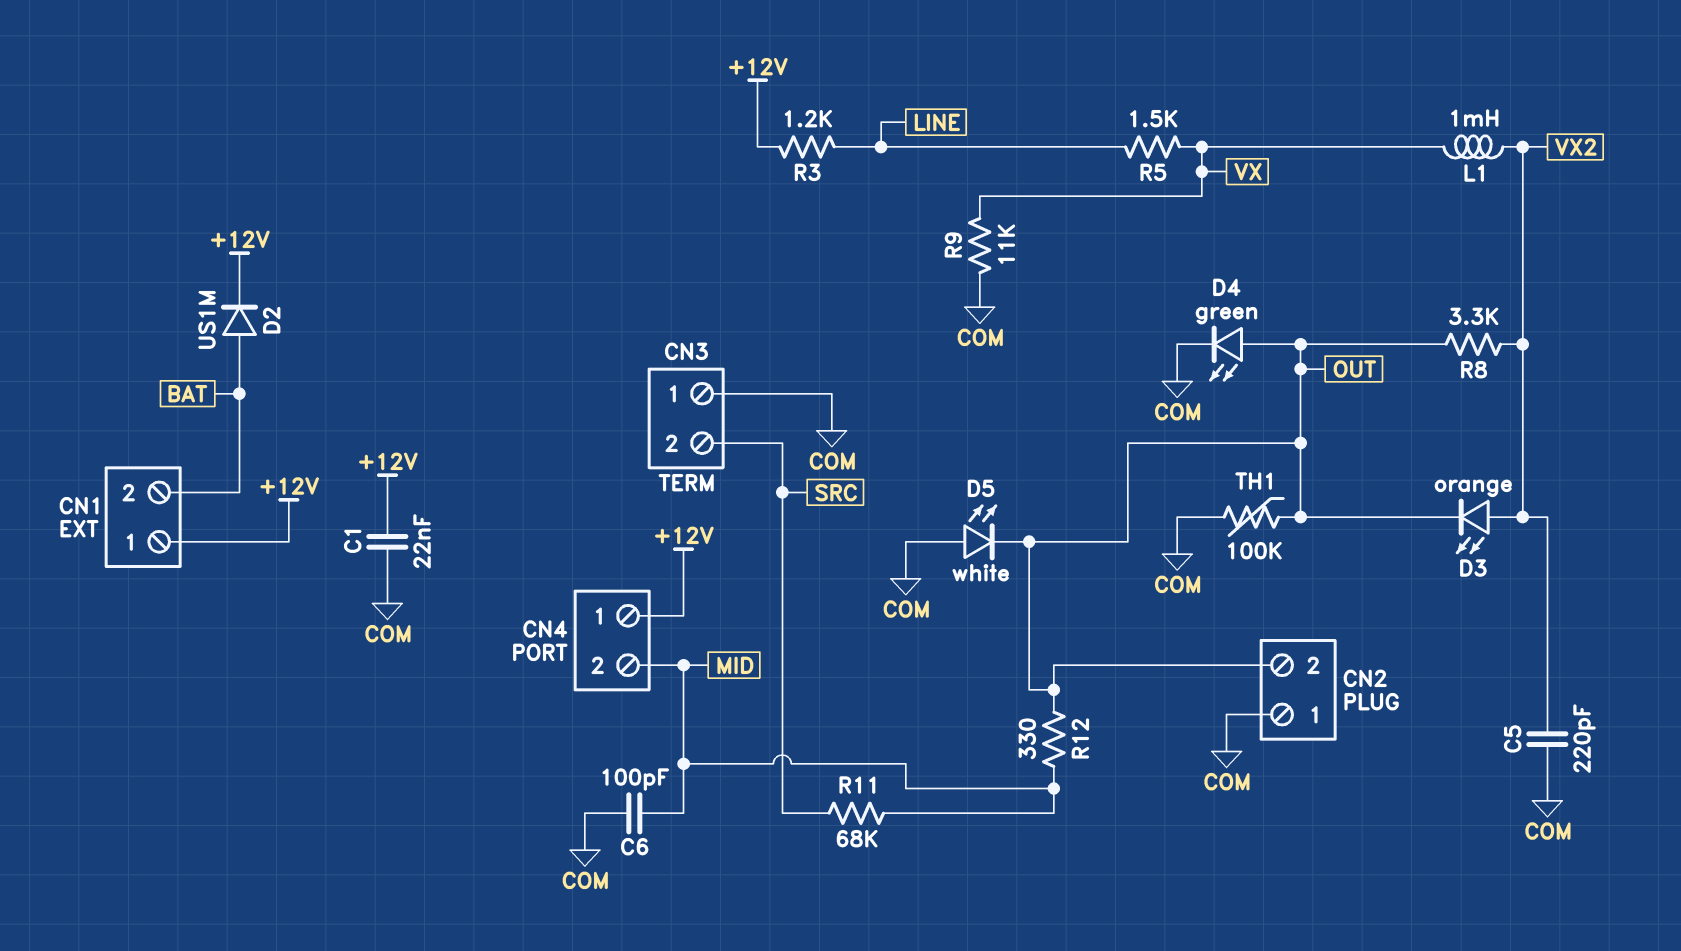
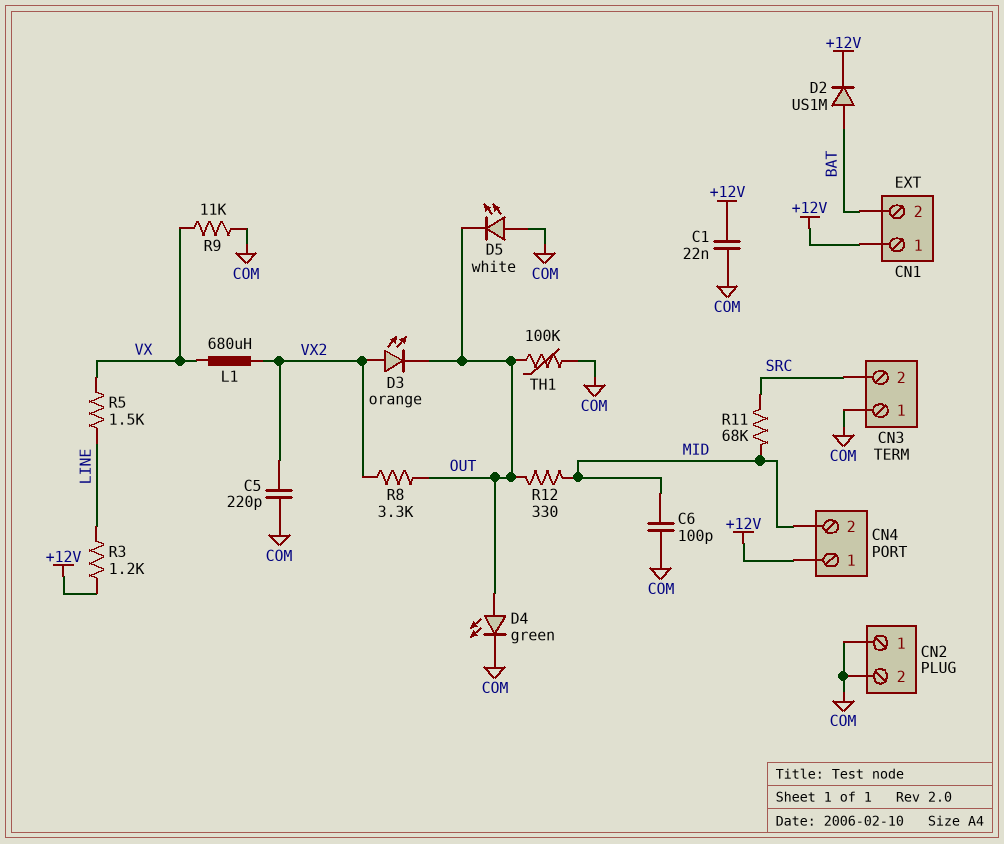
CN2 pin 2: OUT -> COM
L1: 1mH (VX, VX2) -> 680uH (VX, VX2)

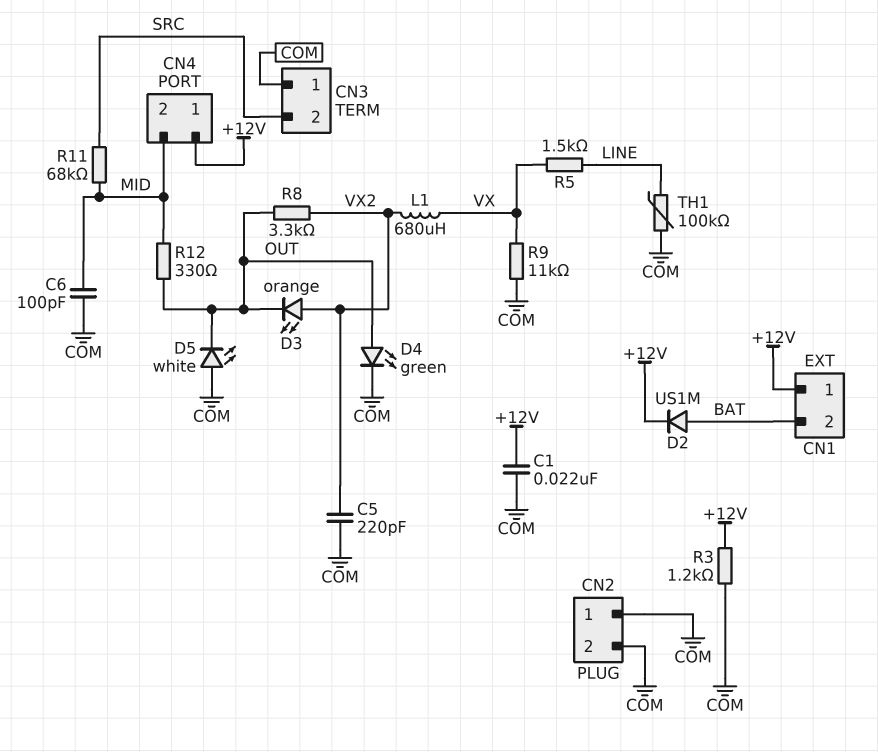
R3: 1.2k (+12V, LINE) -> 1.2k (+12V, COM)
TH1: 100k (COM, OUT) -> 100k (COM, LINE)

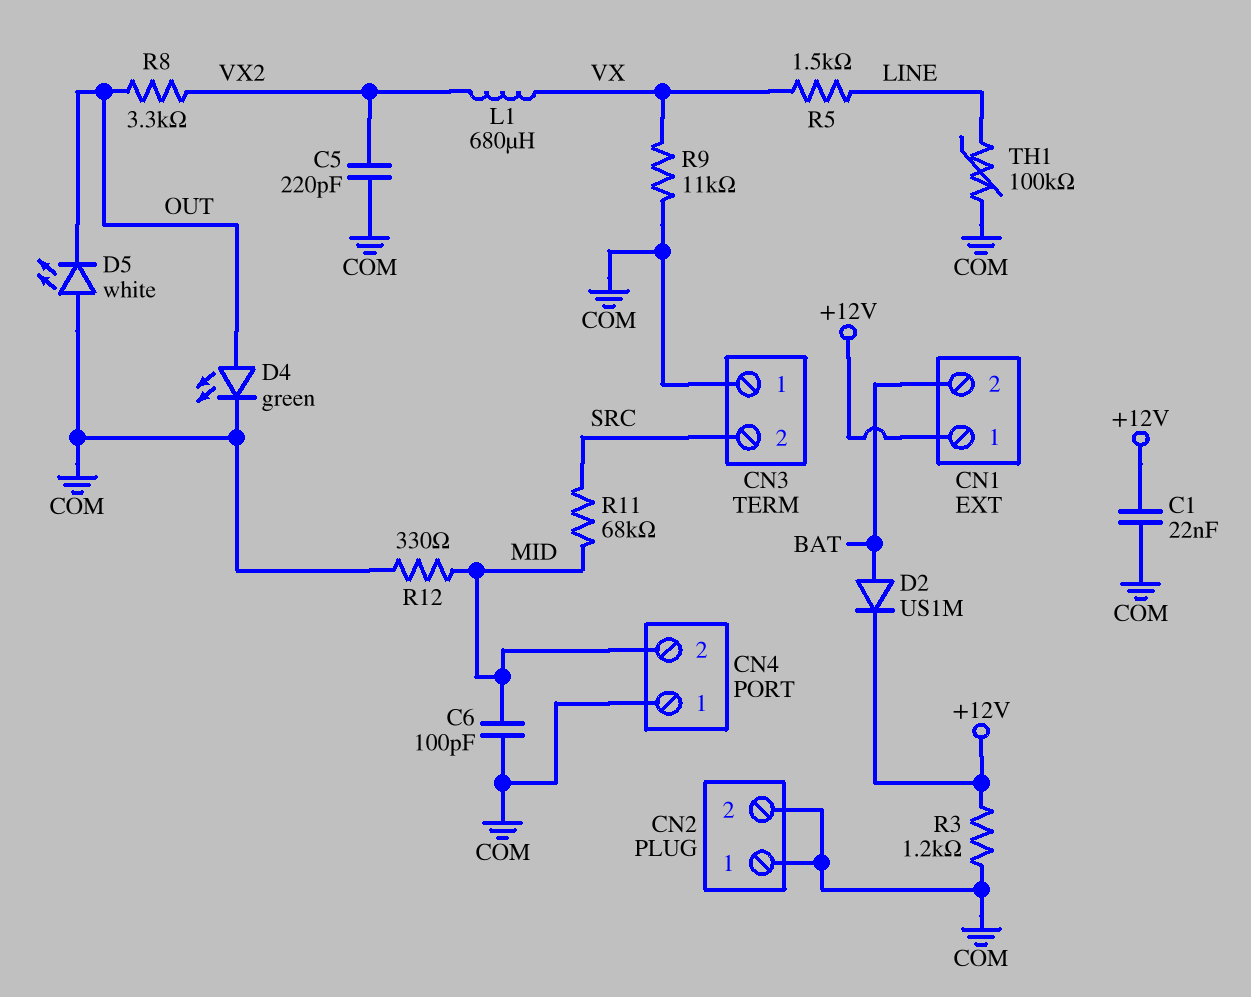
CN4 pin 1: +12V -> COM
D3: LED orange (A VX2, K OUT) -> none
R12: 330 (MID, OUT) -> 330 (COM, MID)

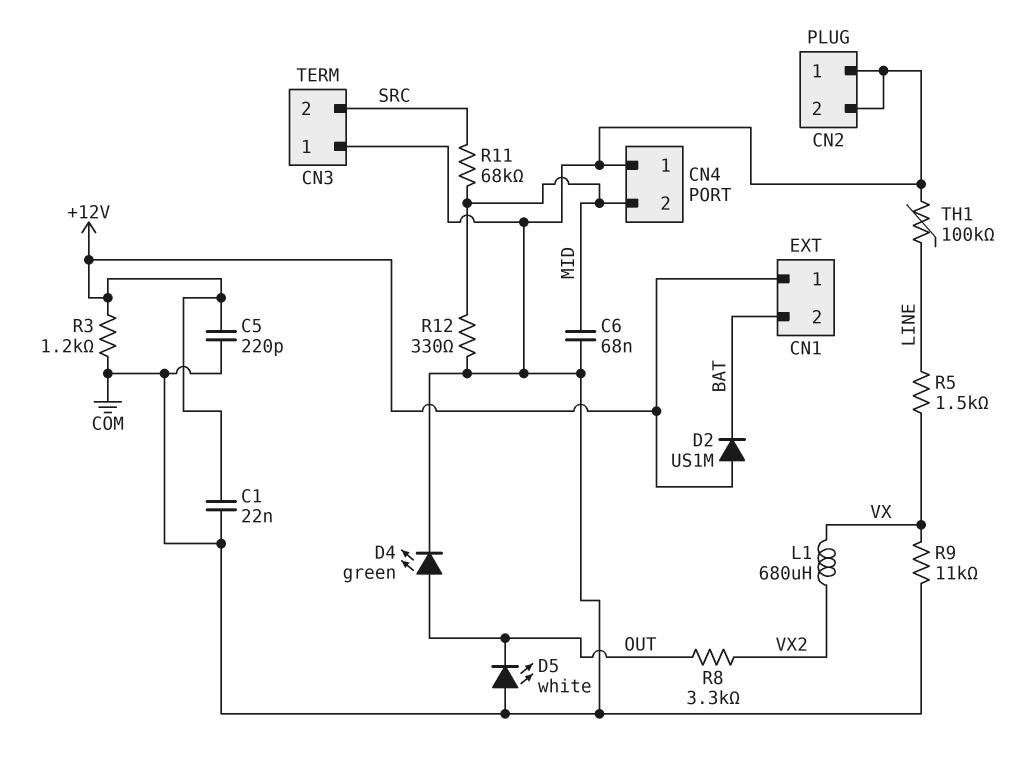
C5: 220pF (COM, VX2) -> 220pF (+12V, COM)
C6: 100pF (COM, MID) -> 68nF (COM, MID)
D2: diode US1M (A BAT, K +12V) -> diode US1M (A +12V, K BAT)

